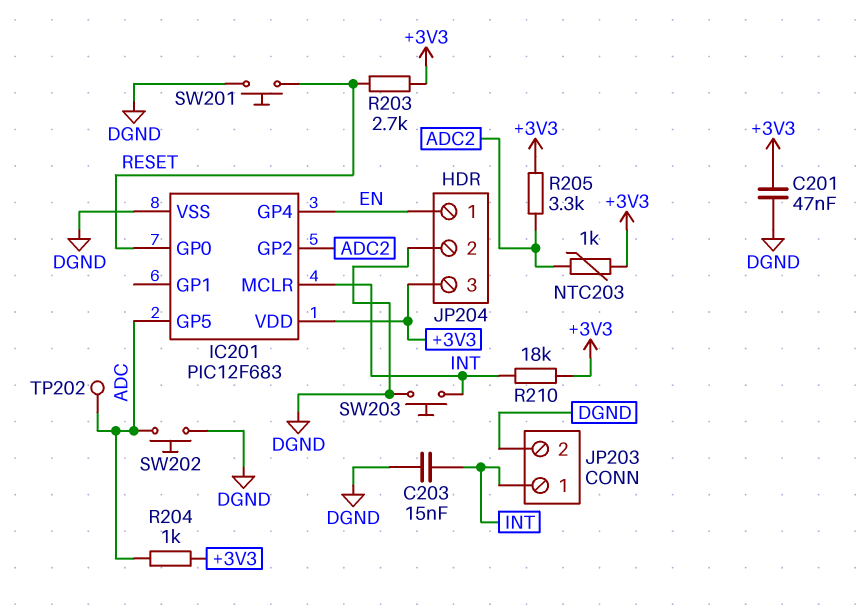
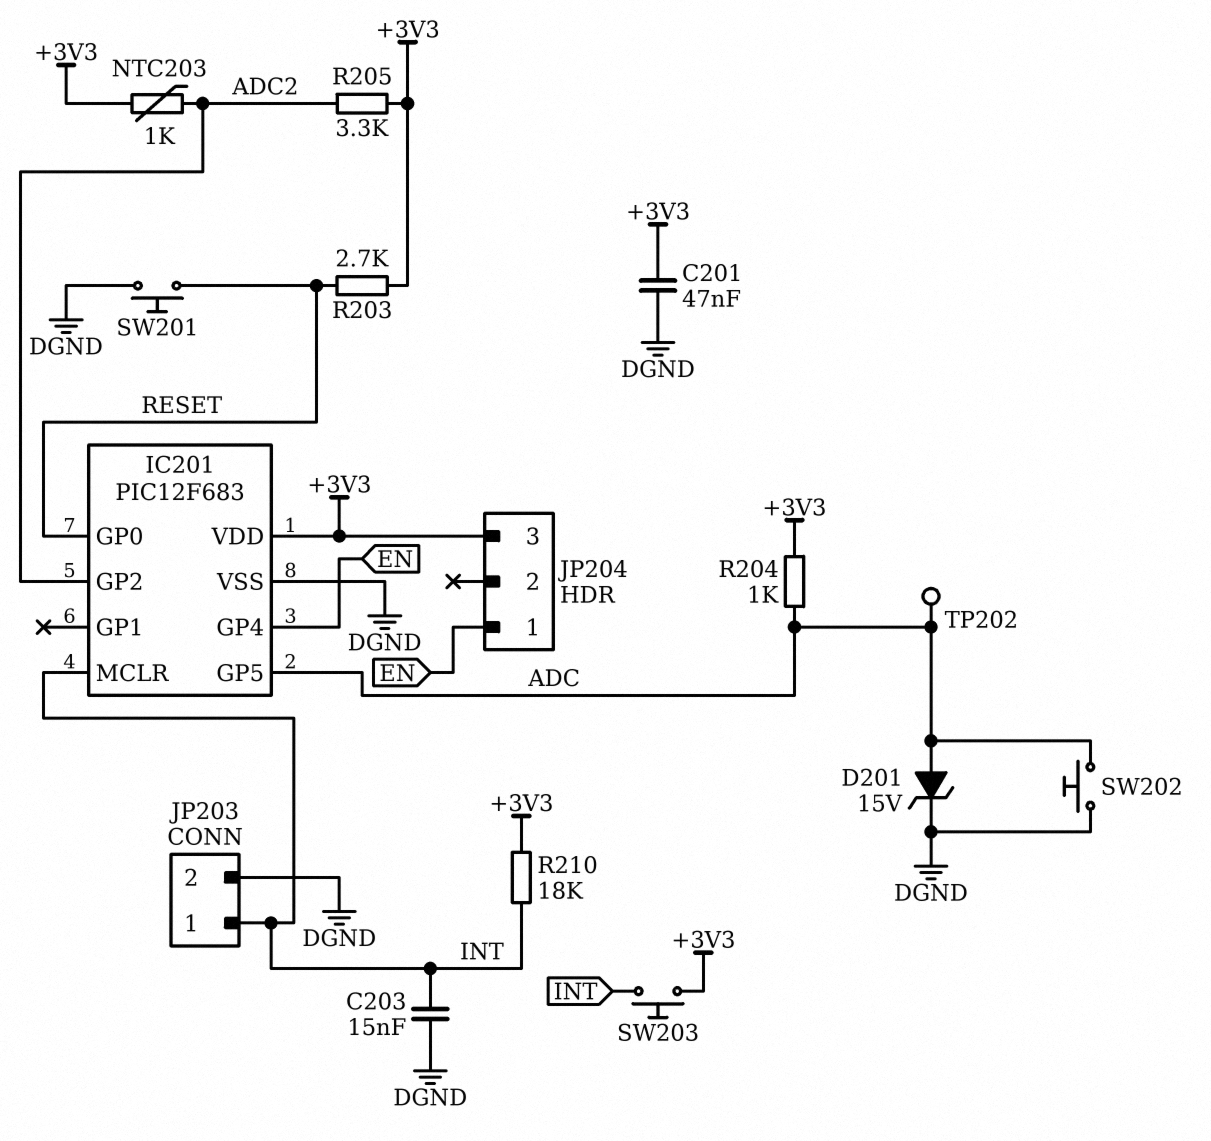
D201: none -> zener 15V (A ADC, K DGND)
JP204 pin 2: DGND -> none
SW203: button (DGND, INT) -> button (+3V3, INT)

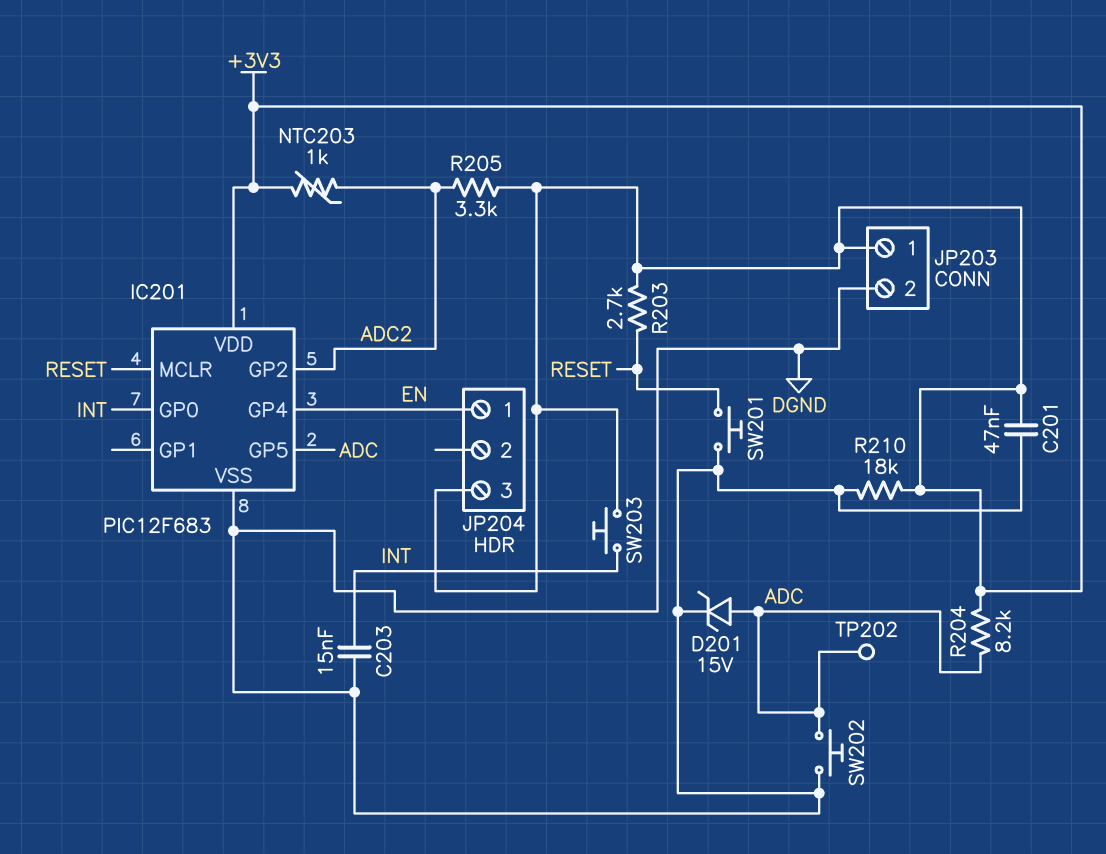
IC201 pin GP0: RESET -> INT
IC201 pin MCLR: INT -> RESET
JP203 pin 1: INT -> +3V3
R204: 1k (+3V3, ADC) -> 8.2k (+3V3, ADC)
R210: 18k (+3V3, INT) -> 18k (+3V3, DGND)

